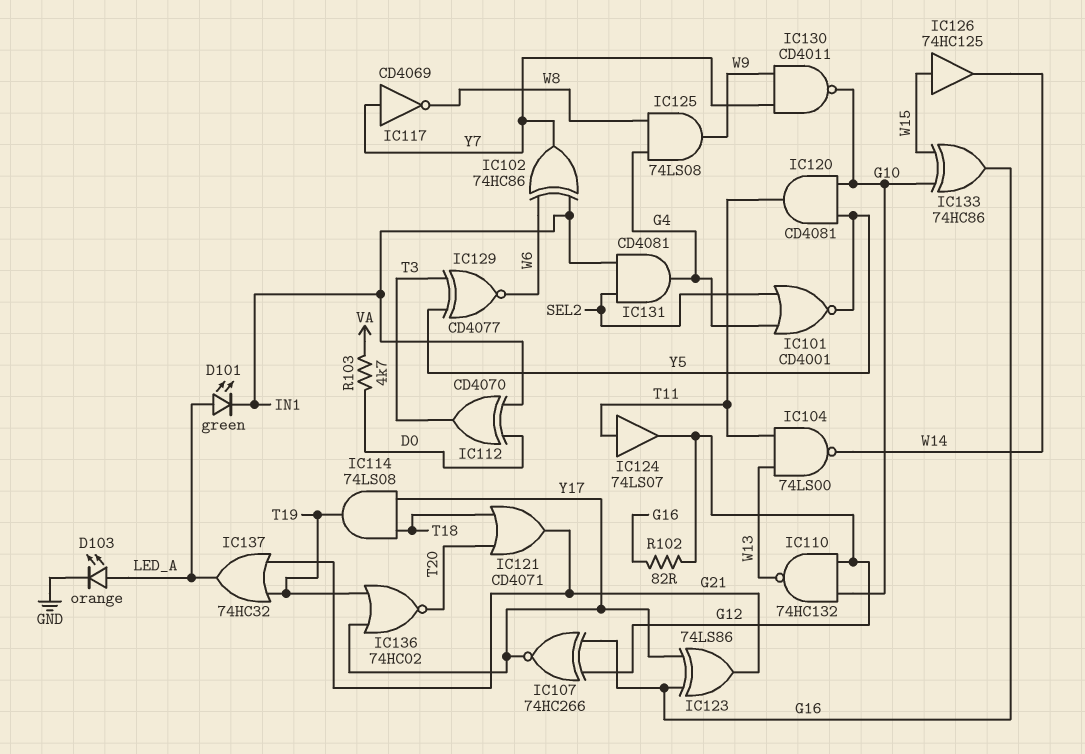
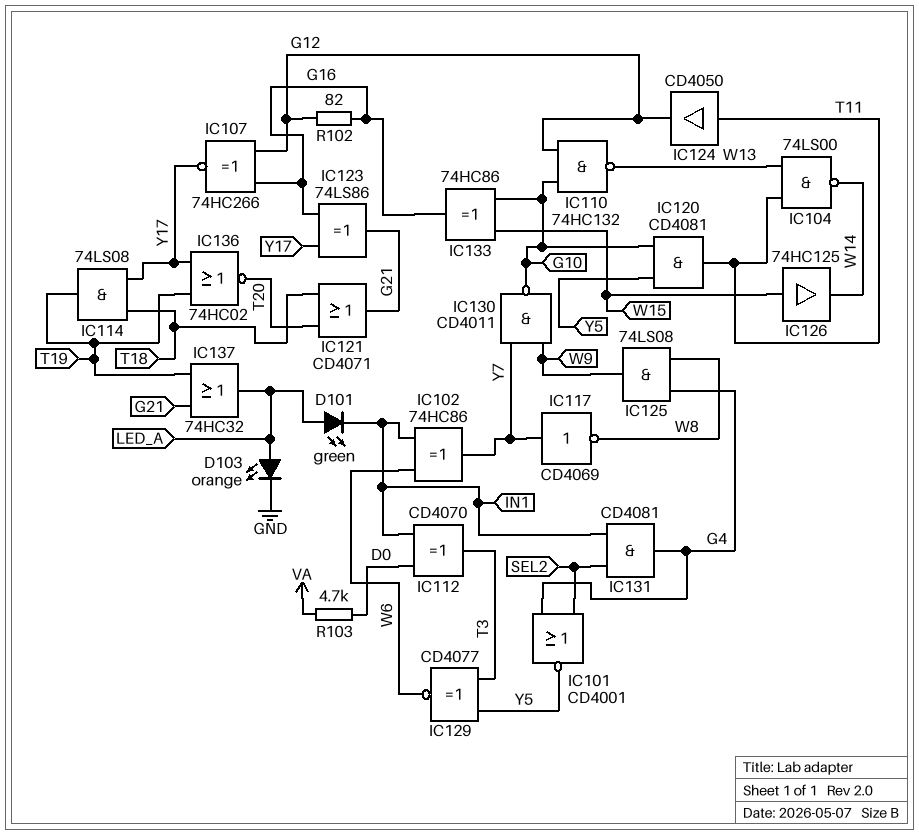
IC124: buffer 74LS07 (in T11, out G12) -> buffer CD4050 (in T11, out G12)

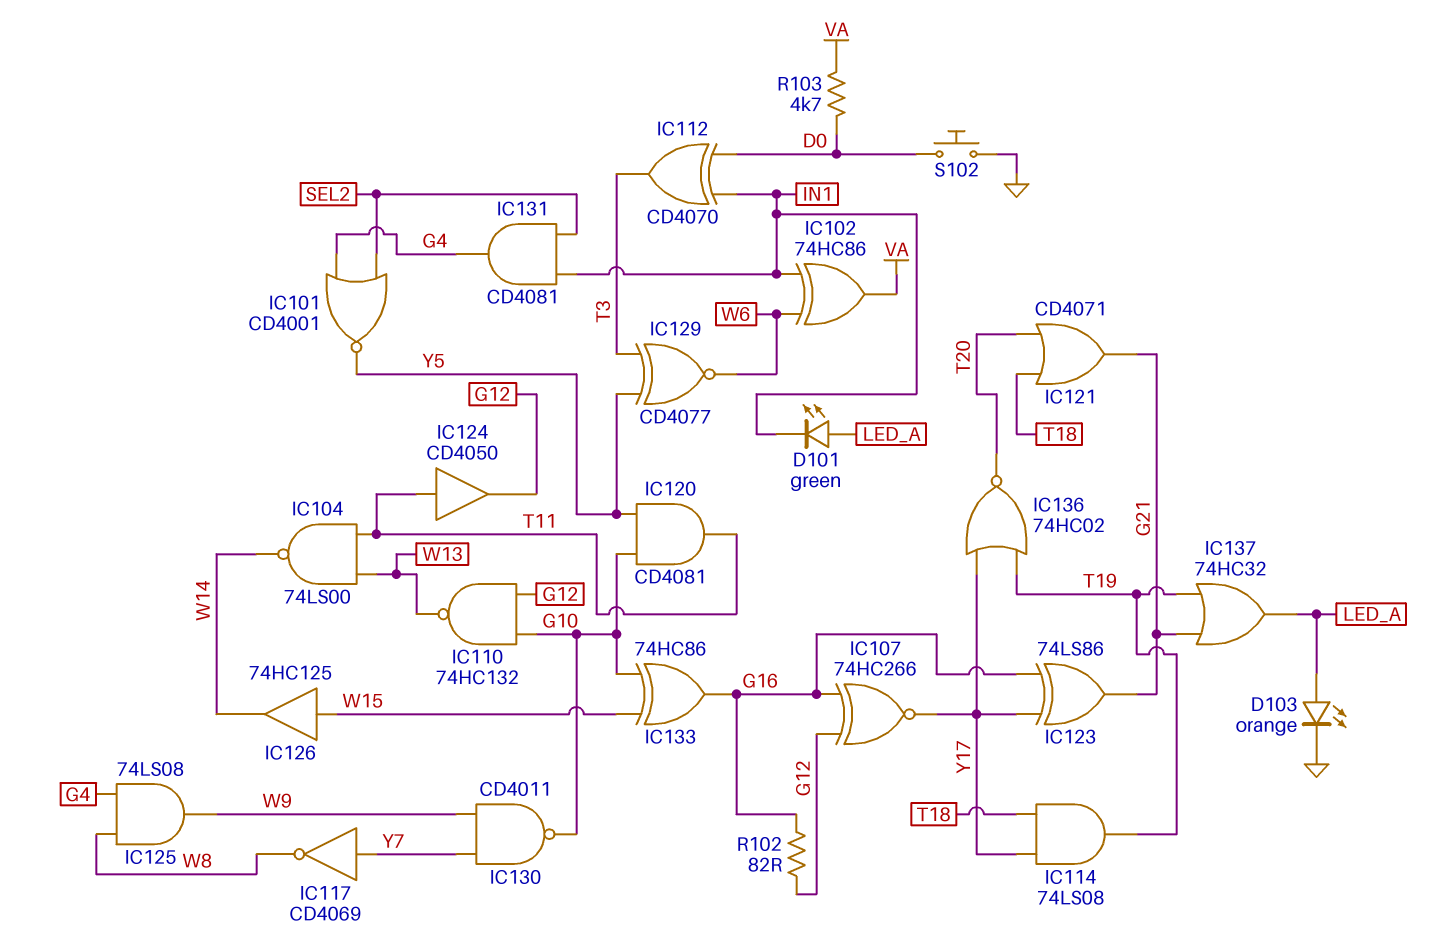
IC102: XOR 74HC86 (in IN1, in W6, out Y7) -> XOR 74HC86 (in IN1, in W6, out VA)
S102: none -> button (D0, GND)

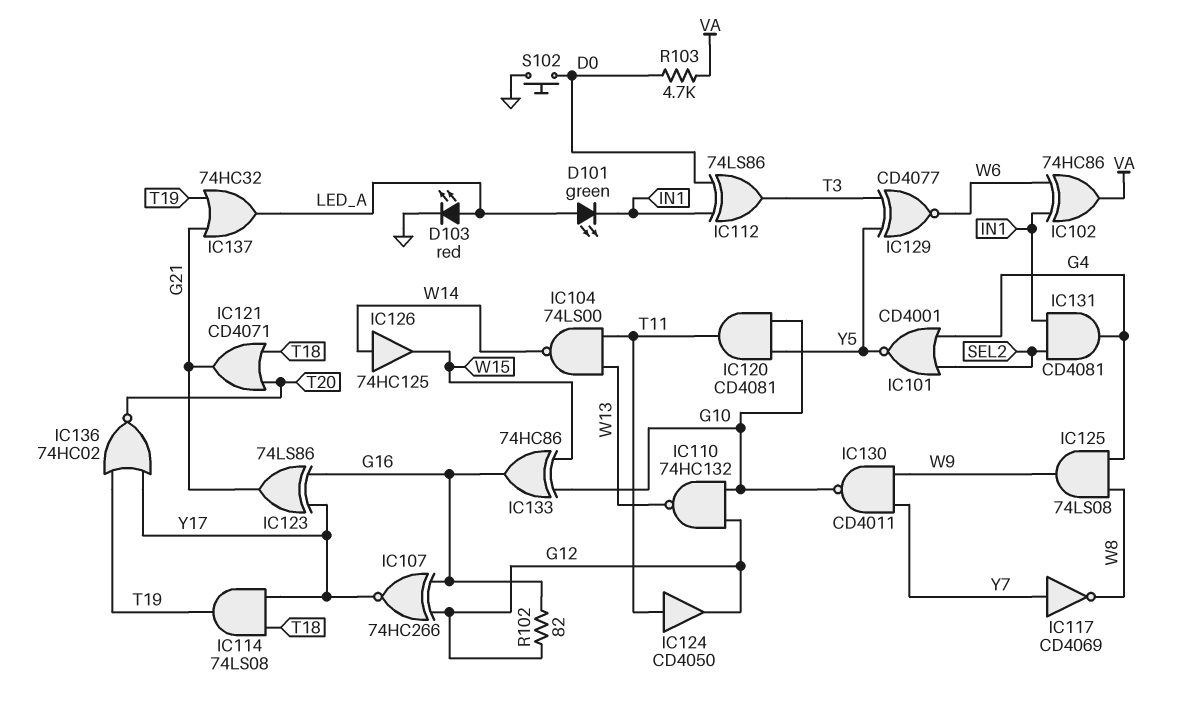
D103: LED orange (A LED_A, K GND) -> LED red (A LED_A, K GND)
IC112: XOR CD4070 (in D0, in IN1, out T3) -> XOR 74LS86 (in D0, in IN1, out T3)
IC126: buffer 74HC125 (in W15, out W14) -> buffer 74HC125 (in W14, out W15)

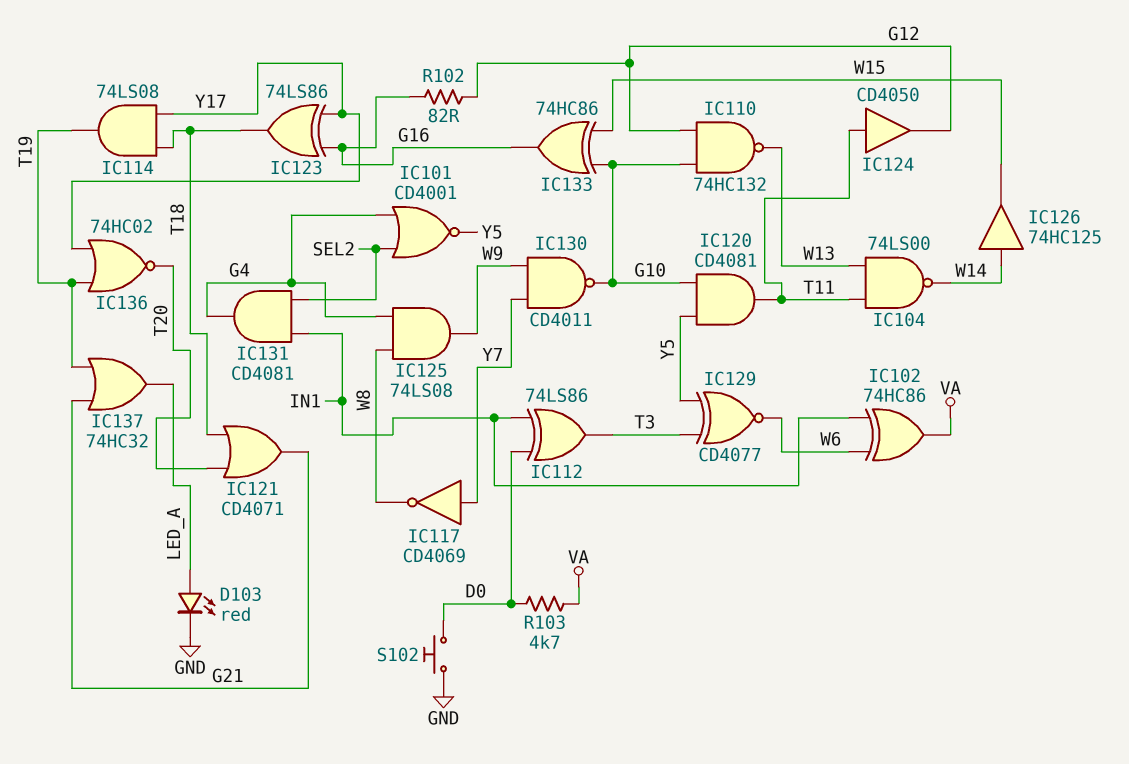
D101: LED green (A LED_A, K IN1) -> none
IC107: XNOR 74HC266 (in G12, in G16, out Y17) -> none
IC123: XOR 74LS86 (in G16, in Y17, out G21) -> XOR 74LS86 (in G16, in Y17, out T18)

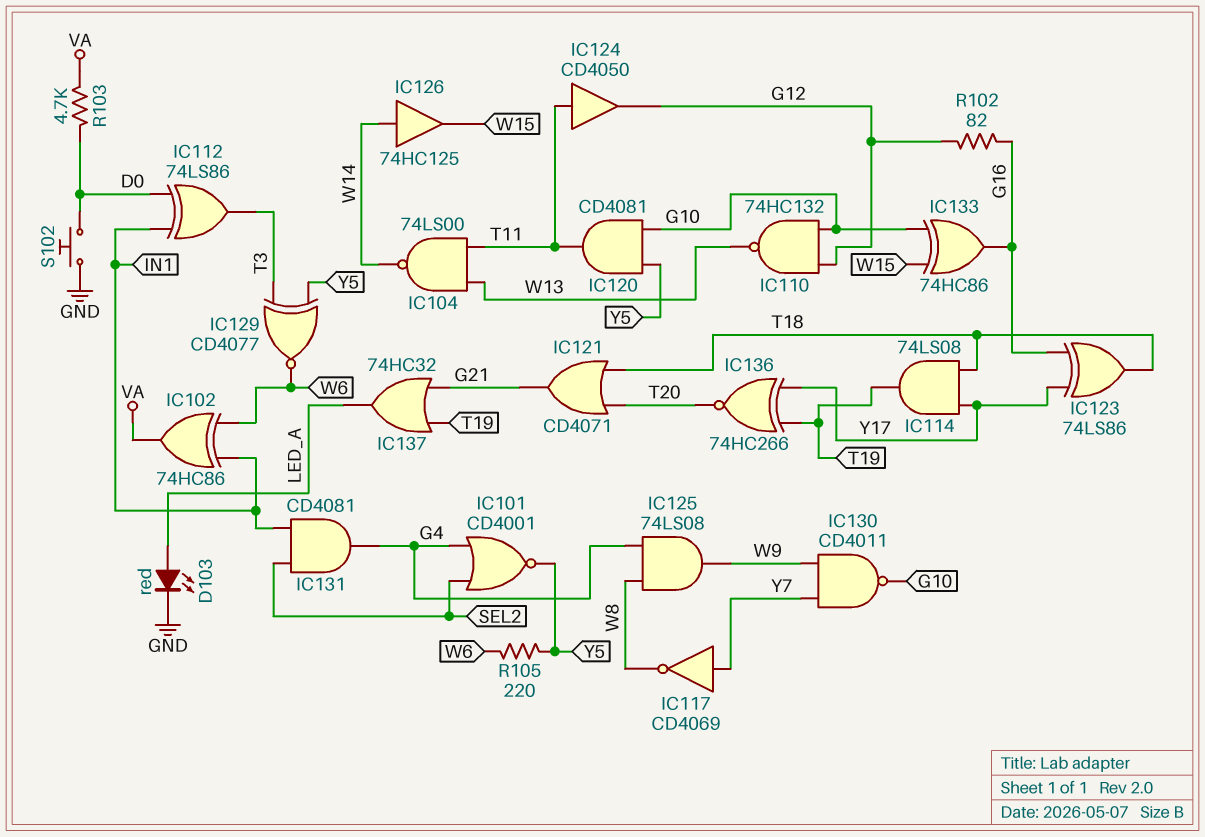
IC136: NOR 74HC02 (in T19, in Y17, out T20) -> XNOR 74HC266 (in T19, in Y17, out T20)
R105: none -> 220 (W6, Y5)

